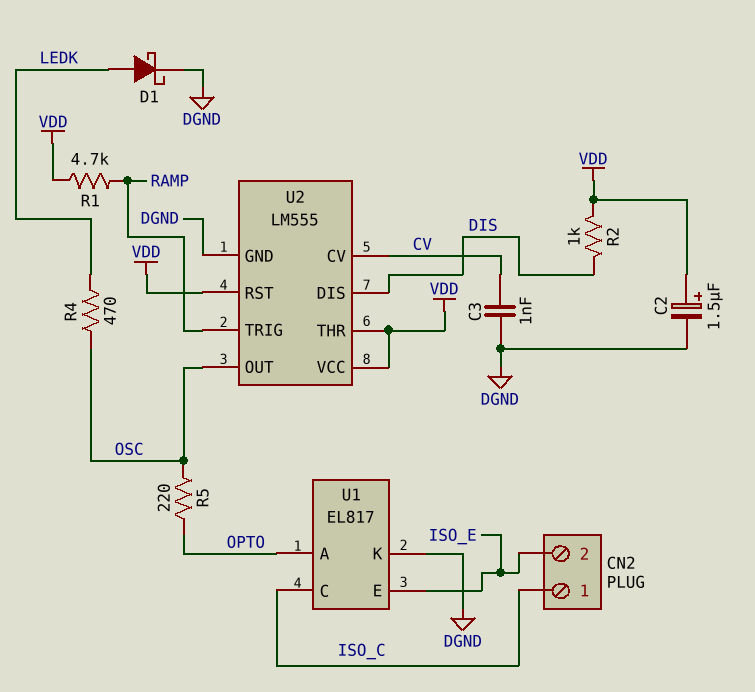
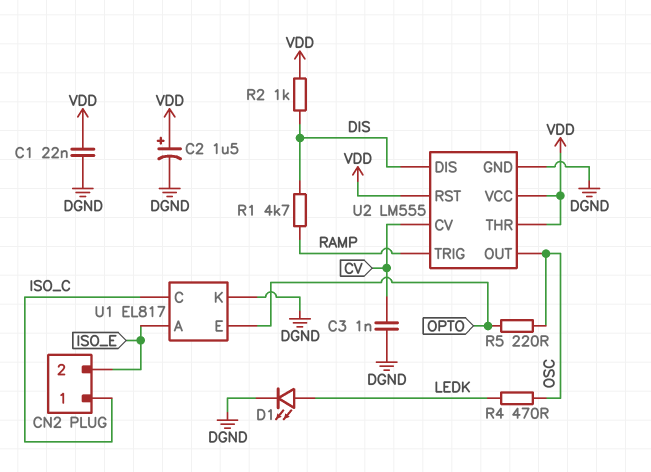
C1: none -> 22nF (DGND, VDD)
D1: schottky (A LEDK, K DGND) -> LED (A LEDK, K DGND)
R1: 4.7k (RAMP, VDD) -> 4.7k (DIS, RAMP)
U1 pin A: OPTO -> ISO_E
U1 pin E: ISO_E -> OPTO

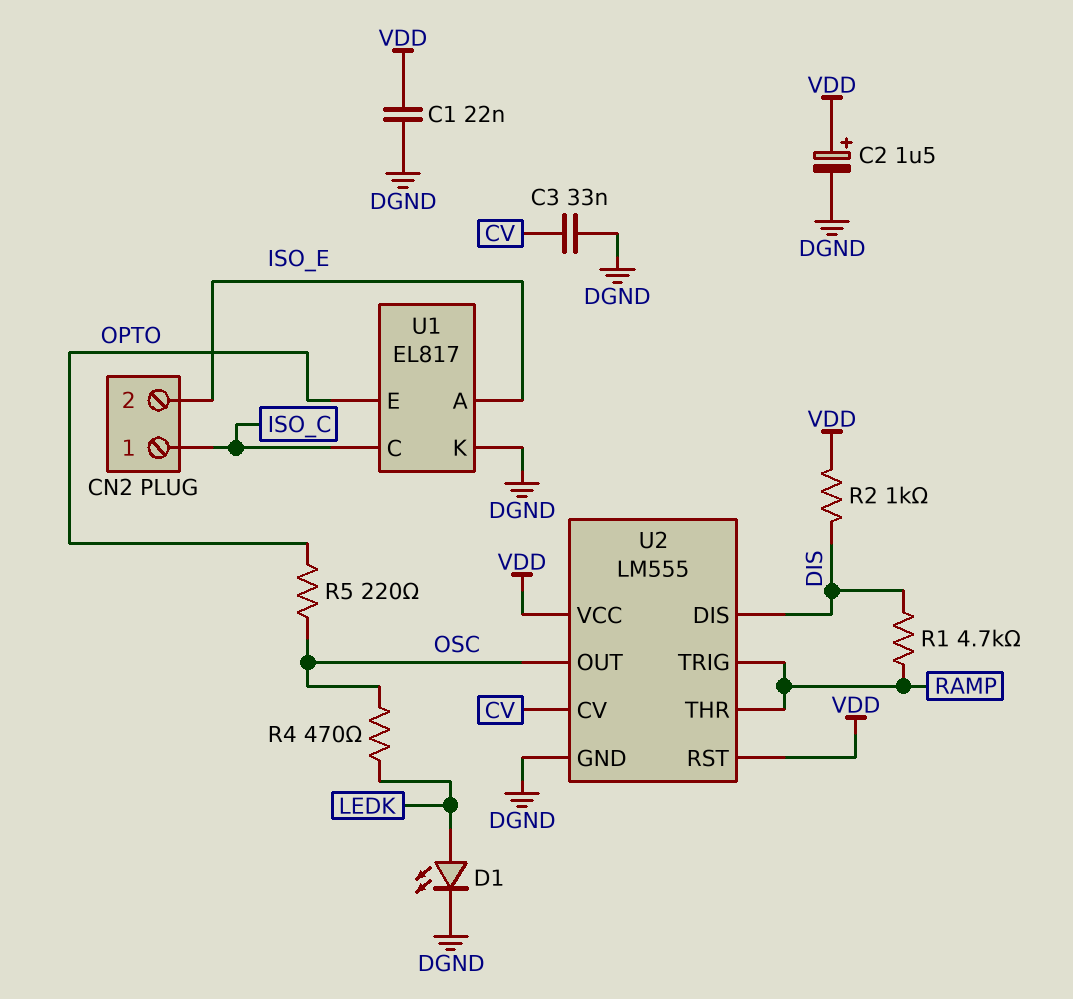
C3: 1nF (CV, DGND) -> 33nF (CV, DGND)
U2 pin THR: VDD -> RAMP

